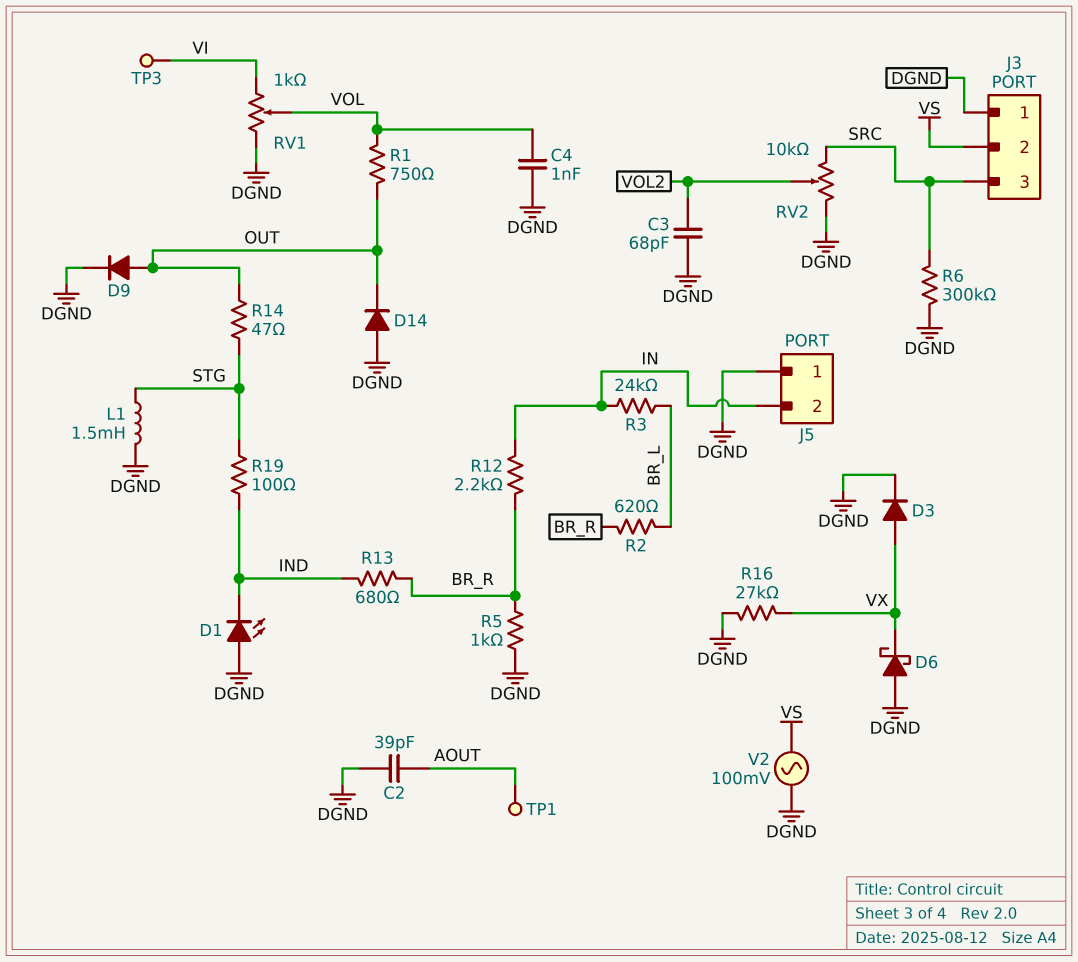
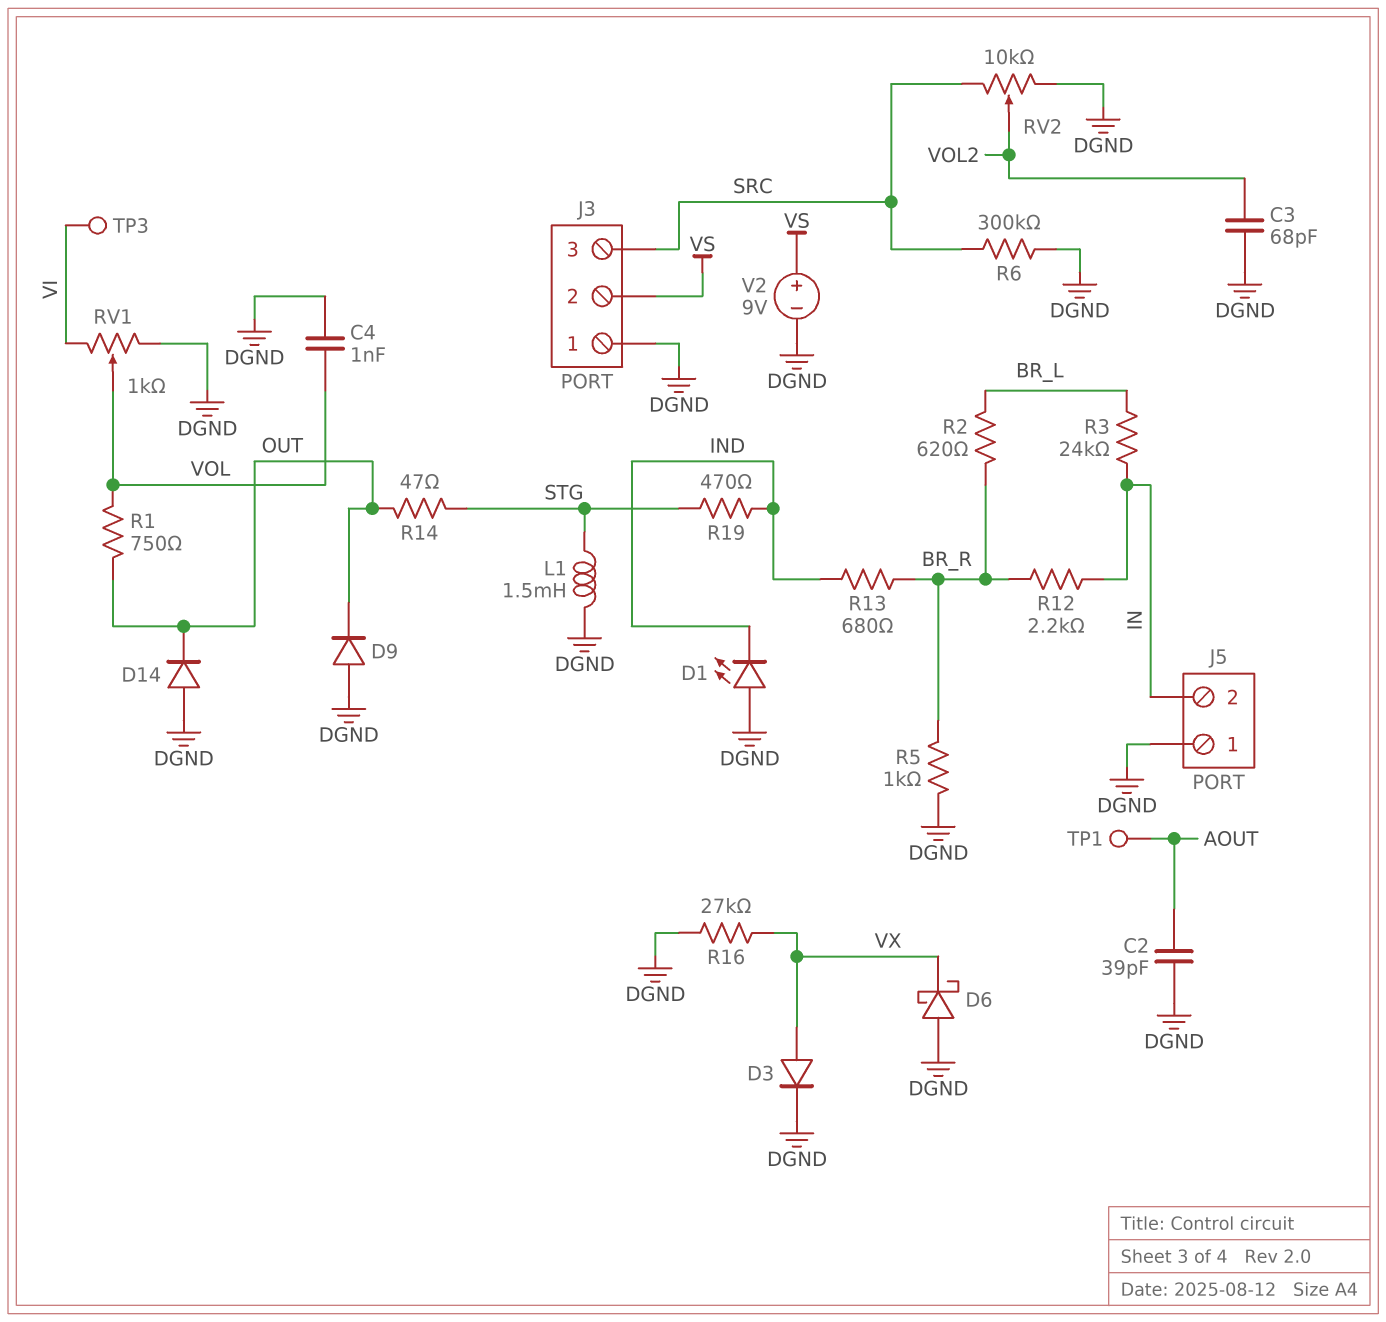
D9: diode (A OUT, K DGND) -> diode (A DGND, K OUT)
R19: 100 (IND, STG) -> 470 (IND, STG)
V2: AC 100mV (DGND, VS) -> 9V (plus VS, minus DGND)

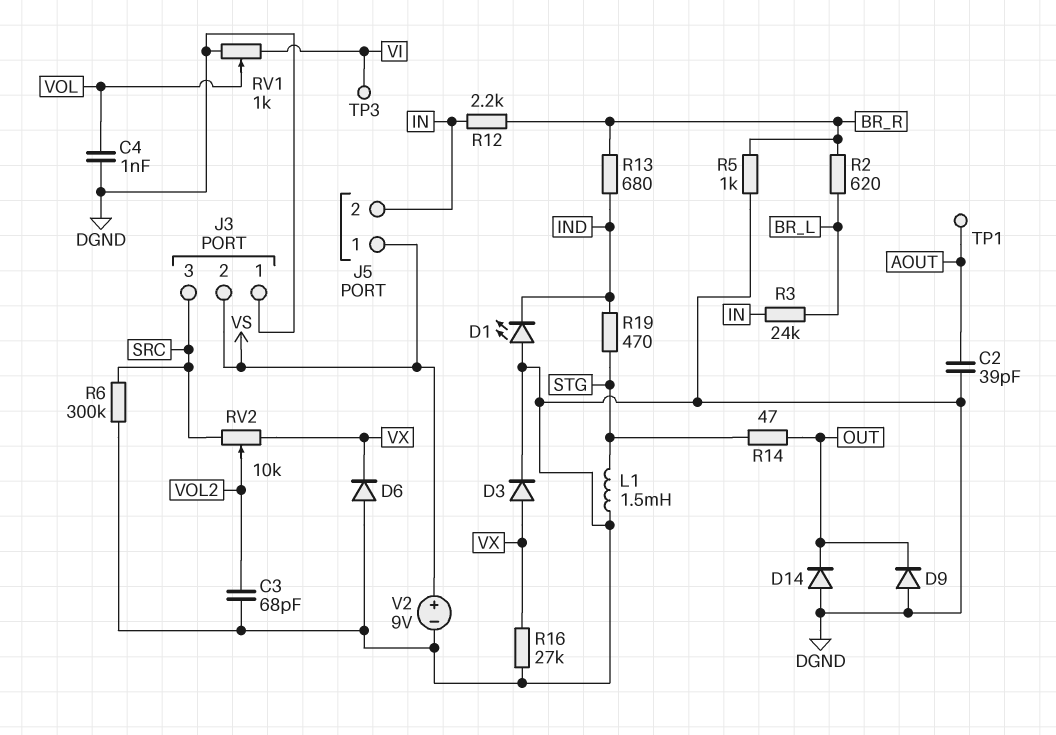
D6: schottky (A DGND, K VX) -> diode (A DGND, K VX)
J5 pin 1: DGND -> VS
R1: 750 (OUT, VOL) -> none
RV2: 10k (DGND, SRC, wiper VOL2) -> 10k (SRC, VX, wiper VOL2)

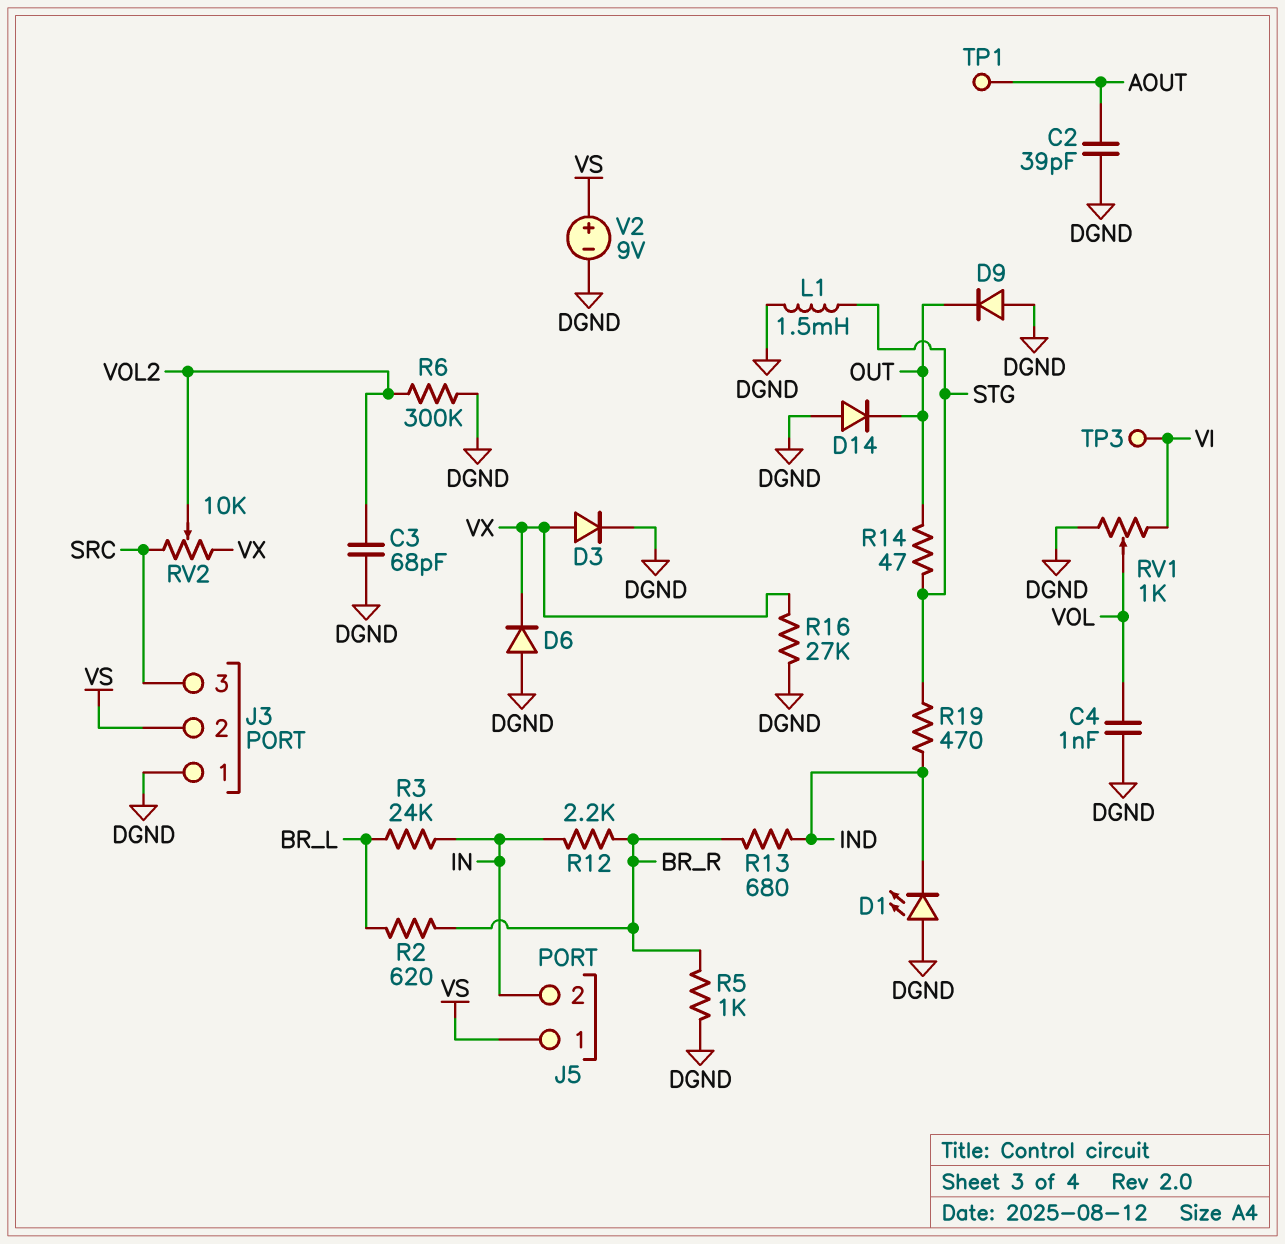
R6: 300k (DGND, SRC) -> 300k (DGND, VOL2)

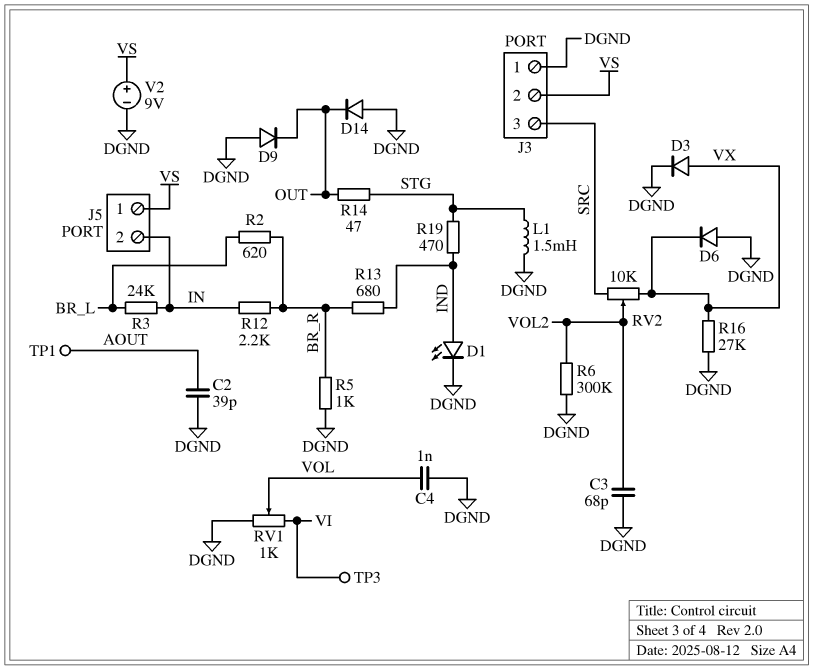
D1: LED (A DGND, K IND) -> LED (A IND, K DGND)

